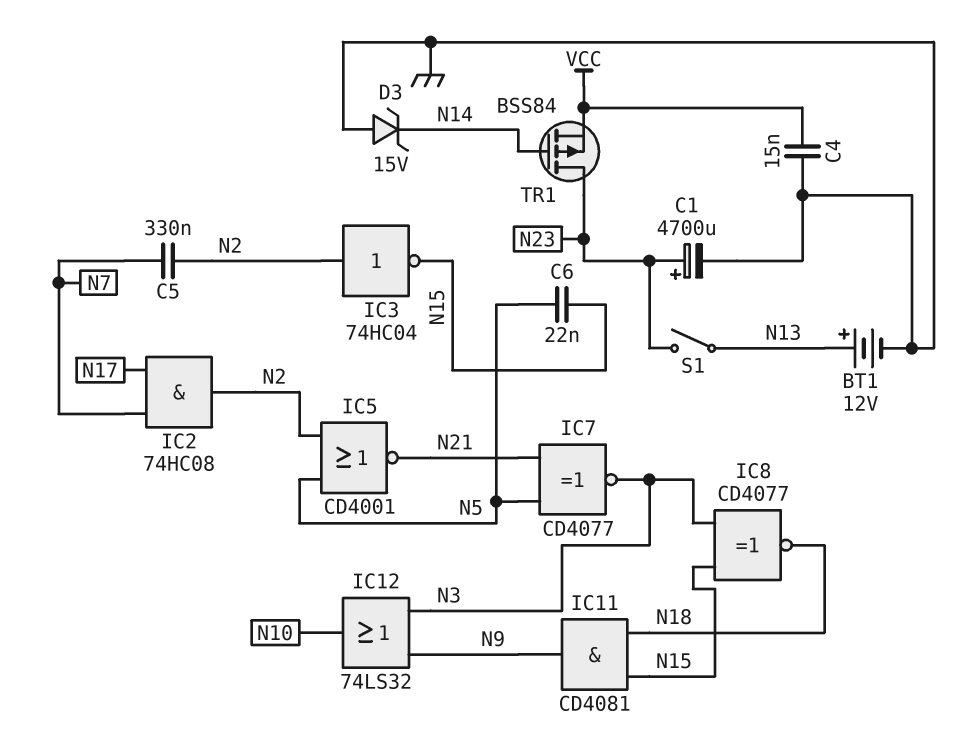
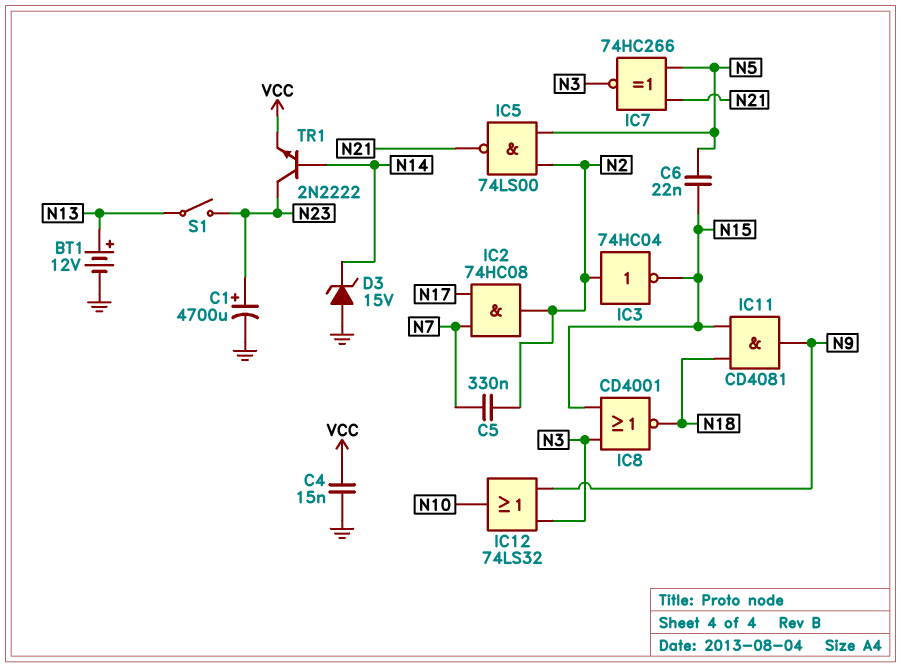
IC5: NOR CD4001 (in N2, in N5, out N21) -> NAND 74LS00 (in N2, in N5, out N21)
IC7: XNOR CD4077 (in N5, in N21, out N3) -> XNOR 74HC266 (in N5, in N21, out N3)
IC8: XNOR CD4077 (in N3, in N15, out N18) -> NOR CD4001 (in N3, in N15, out N18)
TR1: PMOS BSS84 (G N14, D N23, S VCC) -> NPN 2N2222 (B N14, C N23, E VCC)

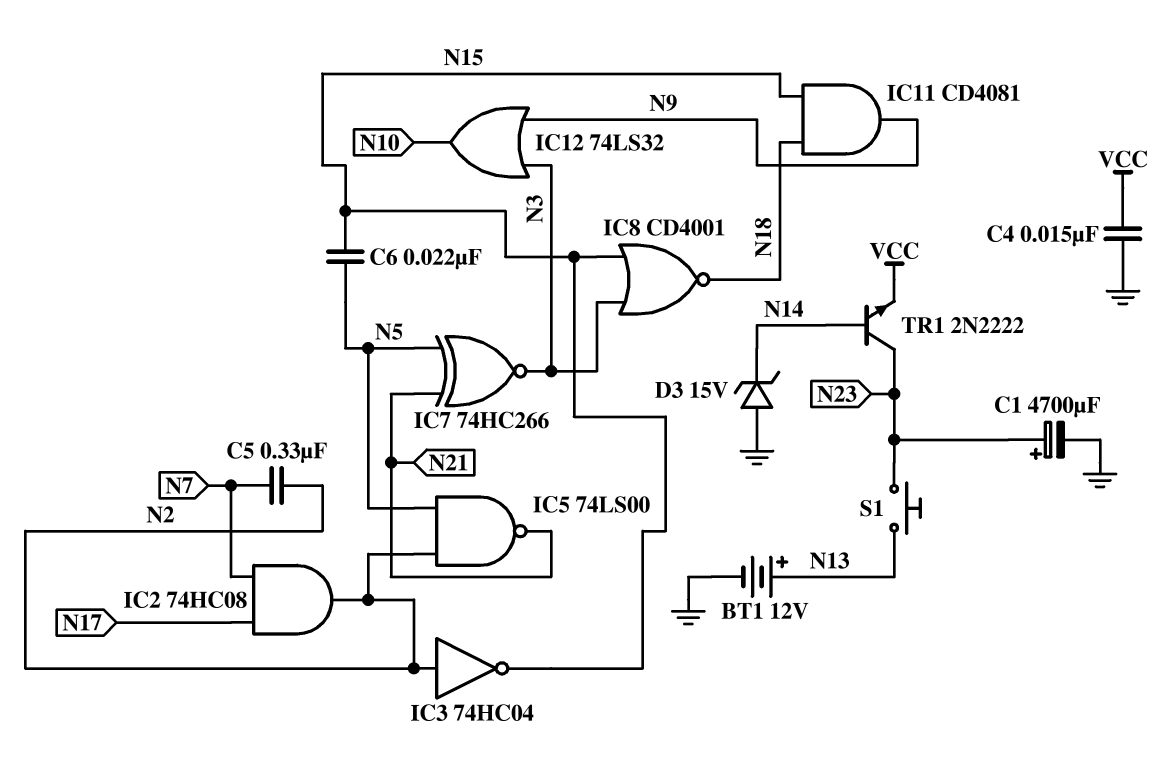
S1: switch (N13, N23) -> button (N13, N23)

